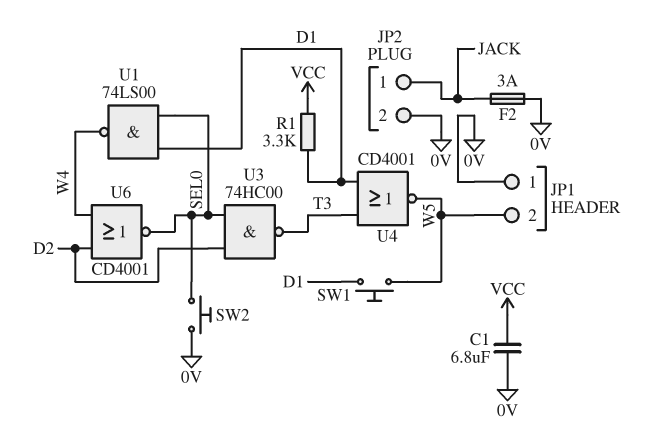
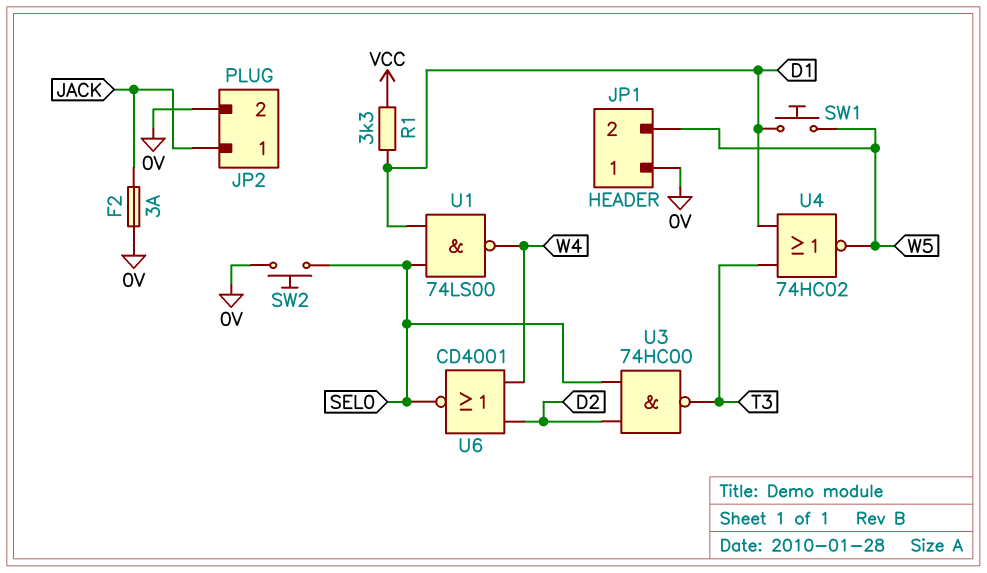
C1: 6.8uF (0V, VCC) -> none
U4: NOR CD4001 (in D1, in T3, out W5) -> NOR 74HC02 (in D1, in T3, out W5)

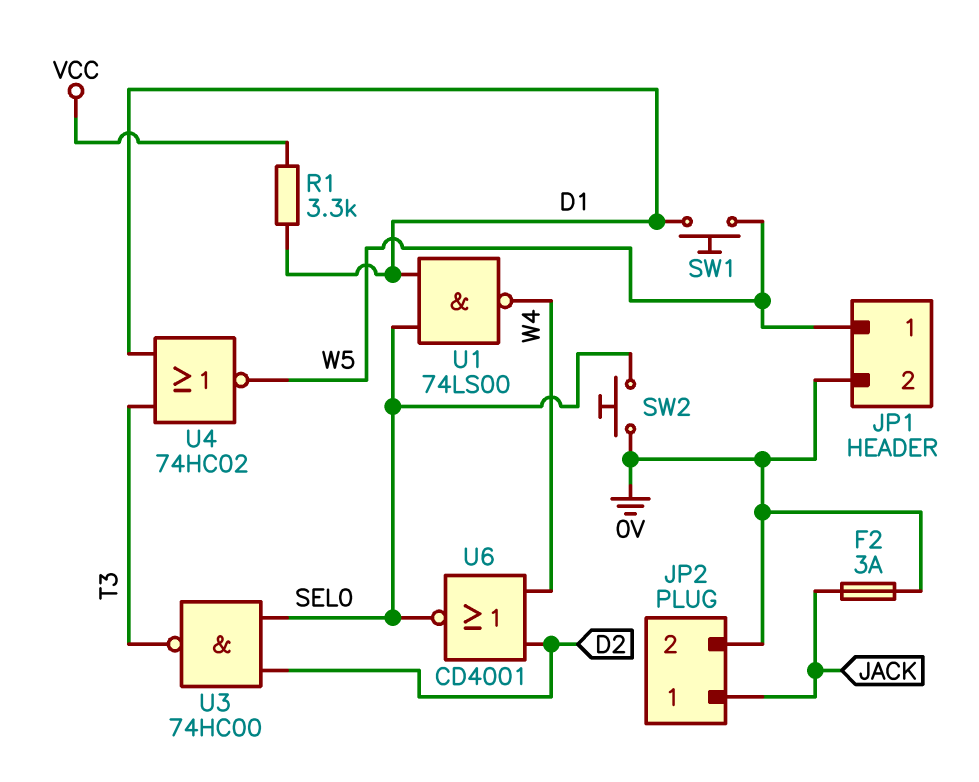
JP1 pin 1: 0V -> W5
JP1 pin 2: W5 -> 0V

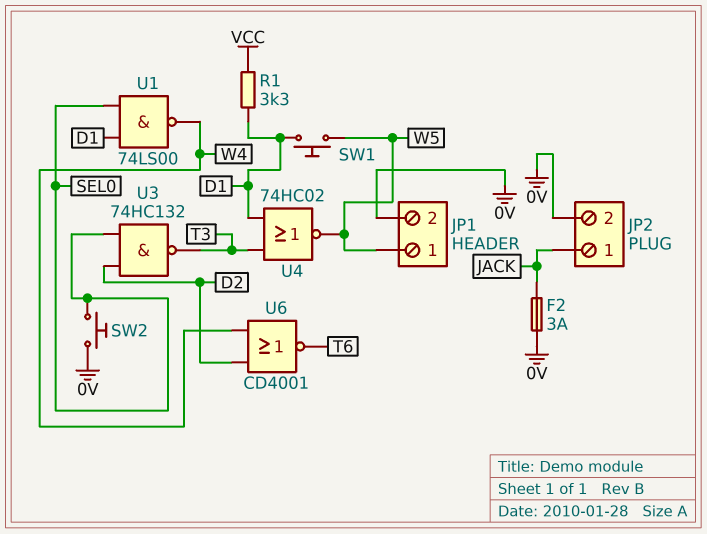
U3: NAND 74HC00 (in D2, in SEL0, out T3) -> NAND 74HC132 (in D2, in SEL0, out T3)
U6: NOR CD4001 (in D2, in W4, out SEL0) -> NOR CD4001 (in D2, in W4, out T6)

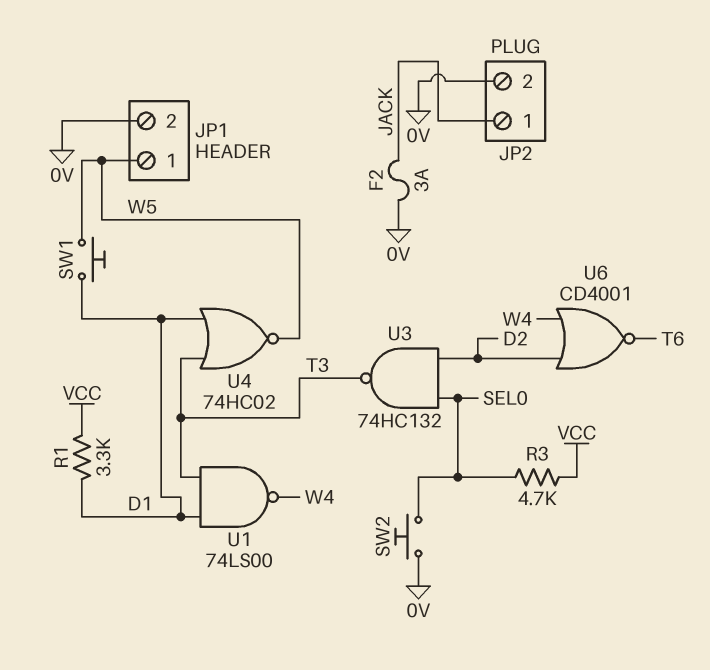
R3: none -> 4.7k (SEL0, VCC)
U1: NAND 74LS00 (in D1, in SEL0, out W4) -> NAND 74LS00 (in D1, in T3, out W4)

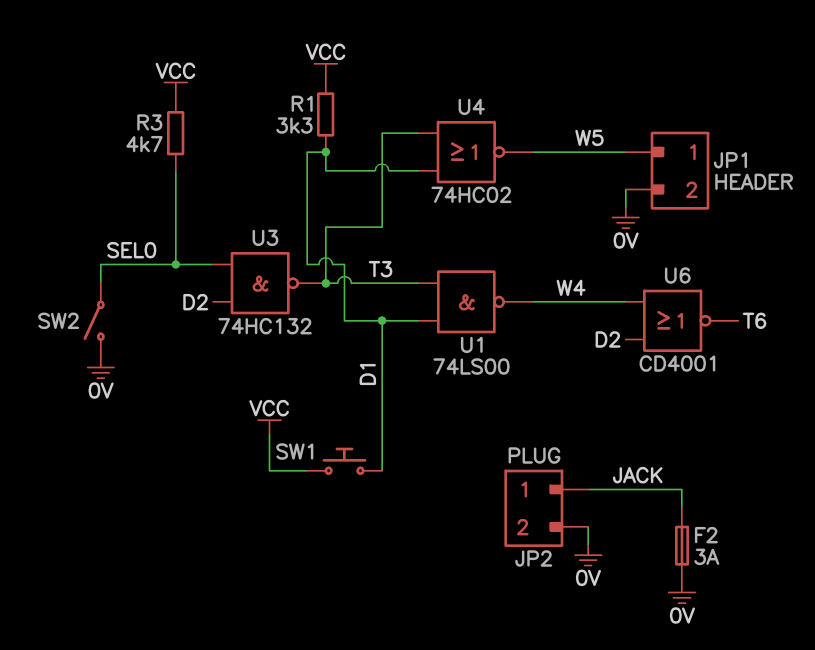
SW1: button (D1, W5) -> button (D1, VCC)
SW2: button (0V, SEL0) -> switch (0V, SEL0)

